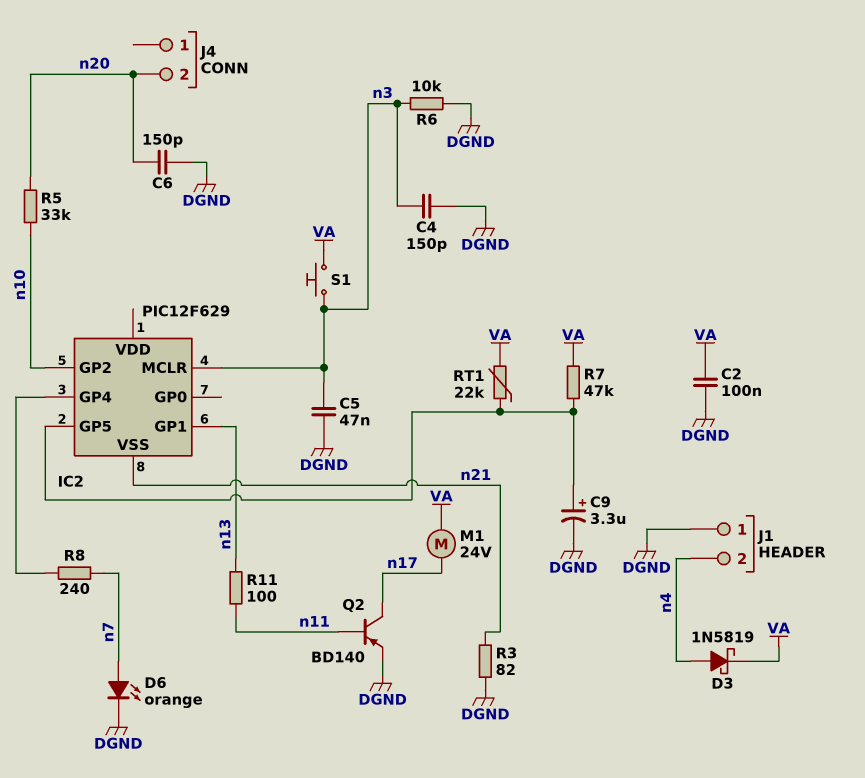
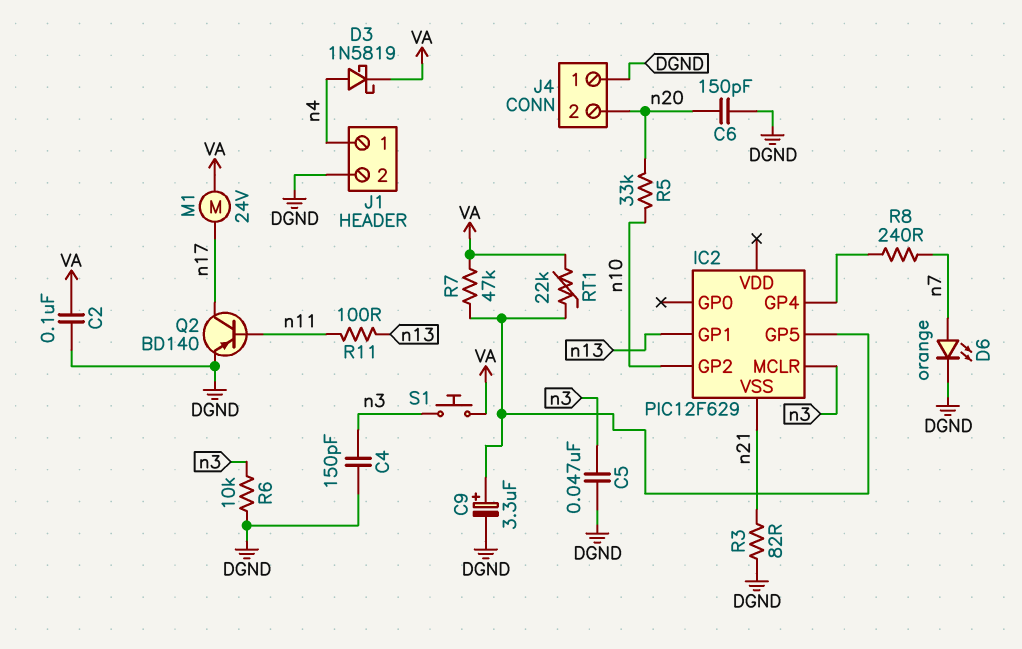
J1 pin 1: DGND -> n4
J1 pin 2: n4 -> DGND
J4 pin 1: none -> DGND

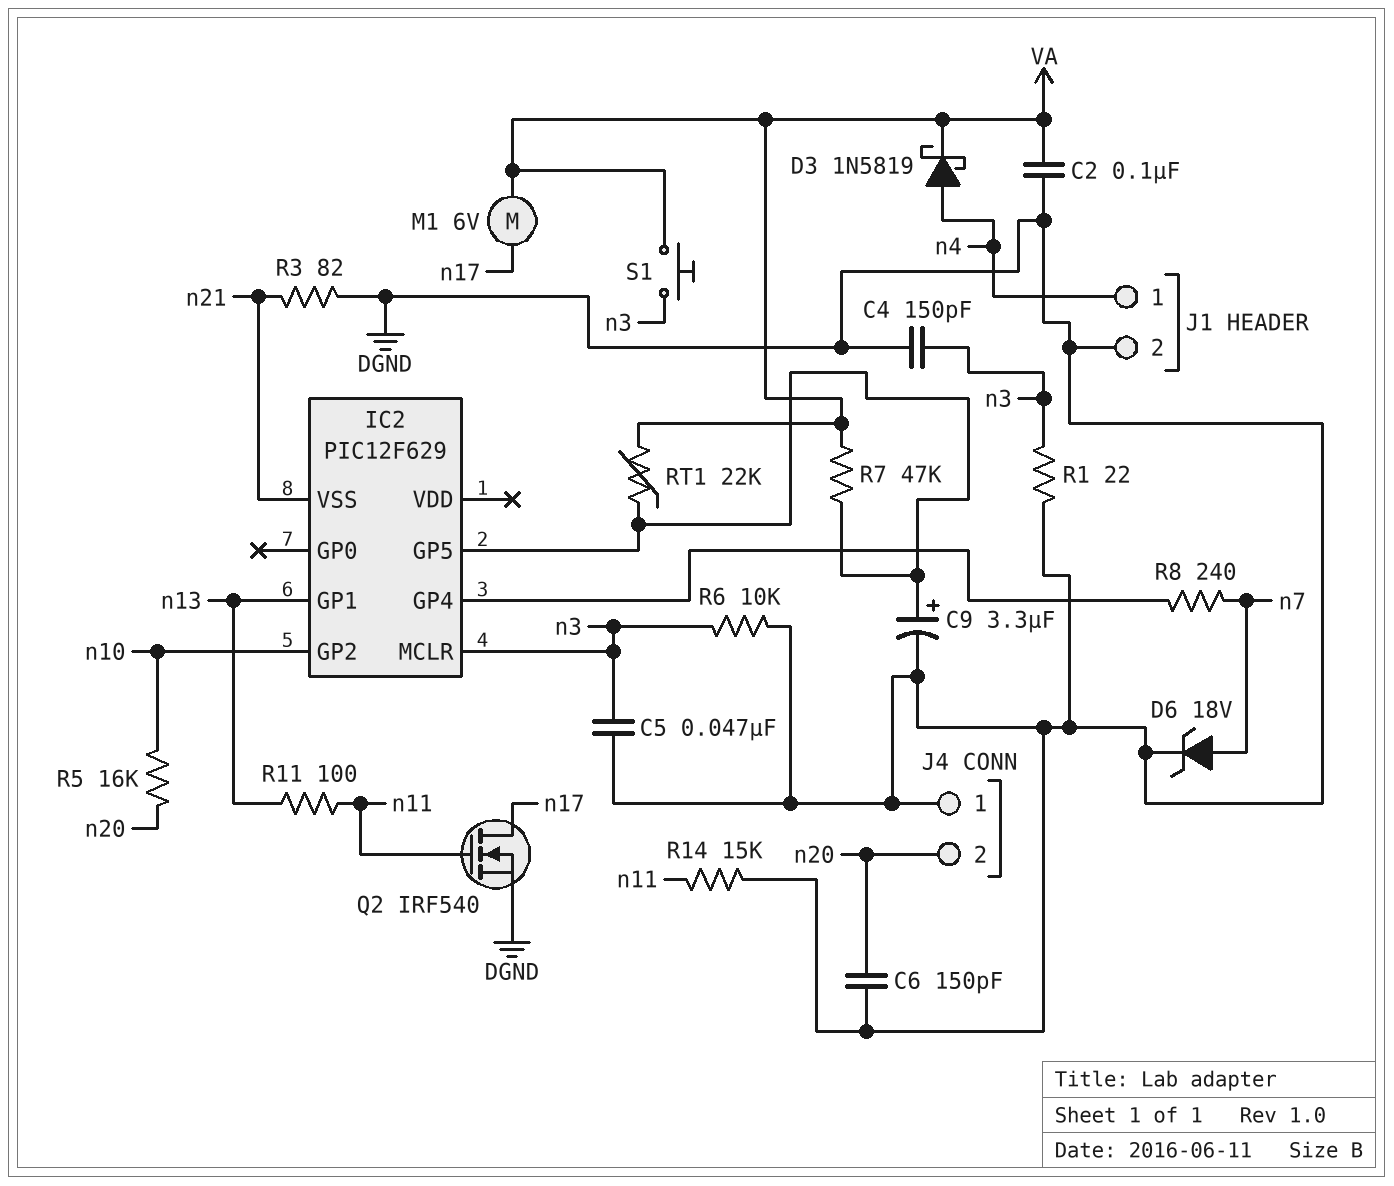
D6: LED orange (A n7, K DGND) -> zener 18V (A n7, K DGND)
M1: motor 24V (VA, n17) -> motor 6V (VA, n17)
Q2: PNP BD140 (B n11, C n17, E DGND) -> NMOS IRF540 (G n11, D n17, S DGND)
R1: none -> 22 (DGND, n3)
R5: 33k (n10, n20) -> 16k (n10, n20)
R14: none -> 15k (DGND, n11)

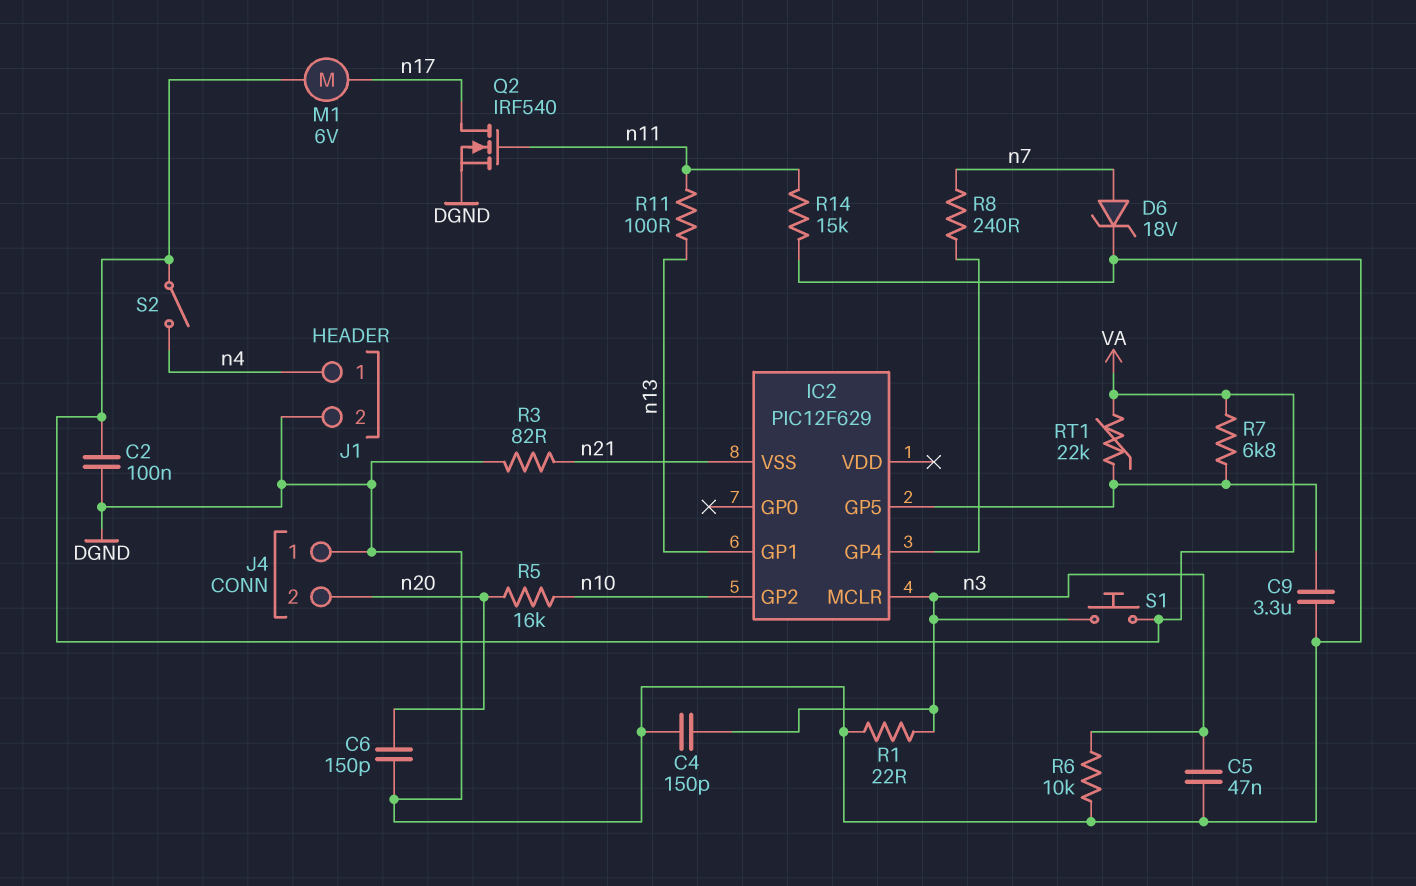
C9: 3.3uF (plus IC2/GP5, minus DGND) -> 3.3uF (DGND, IC2/GP5)
D3: schottky 1N5819 (A n4, K VA) -> none
R7: 47k (IC2/GP5, VA) -> 6.8k (IC2/GP5, VA)
S2: none -> switch (VA, n4)

